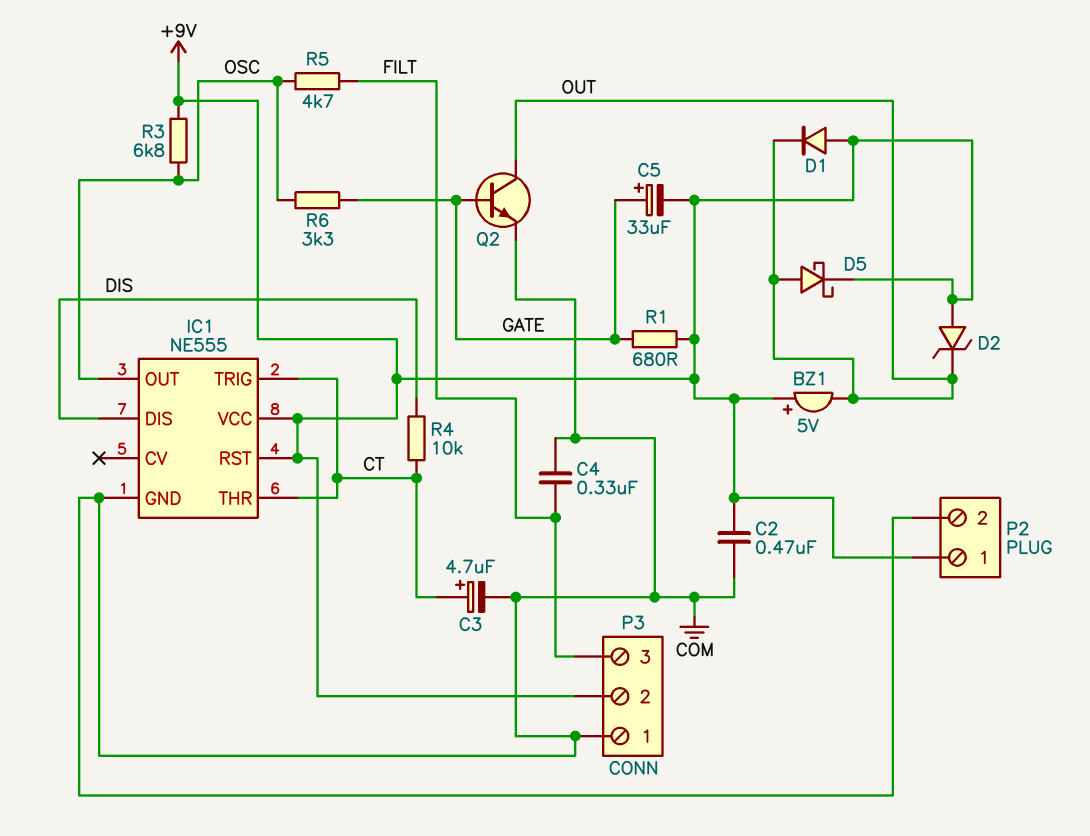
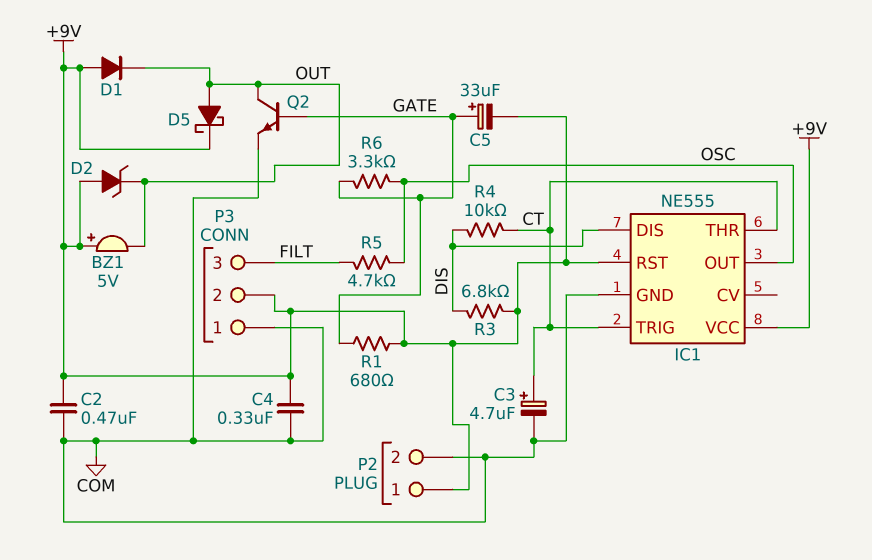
C4: 330nF (COM, FILT) -> 330nF (+9V, COM)
R3: 6.8k (+9V, OSC) -> 6.8k (+9V, DIS)

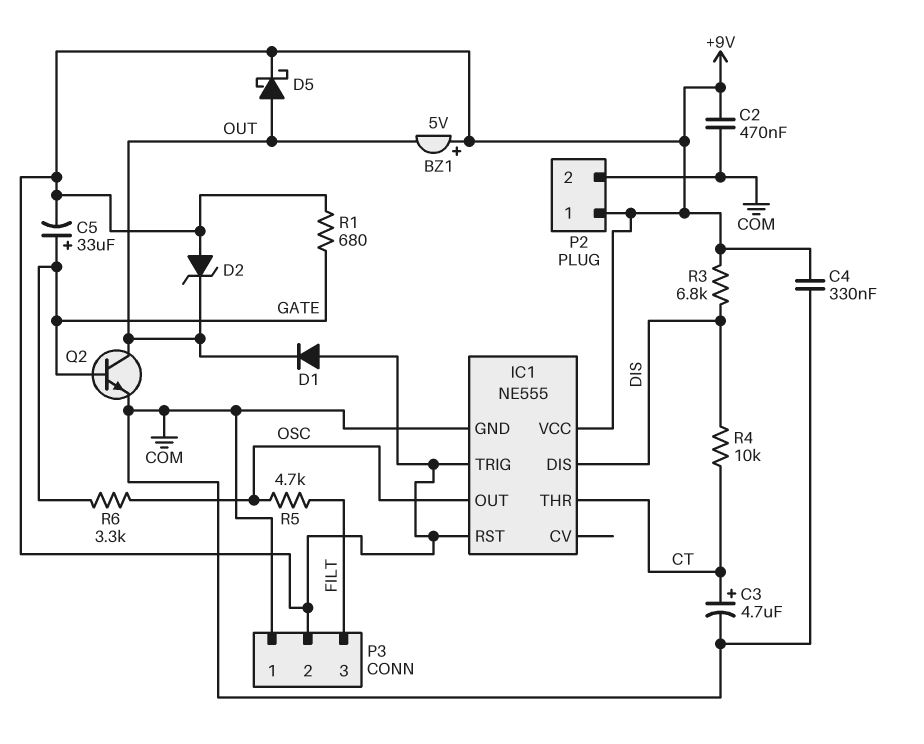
IC1 pin TRIG: CT -> +9V

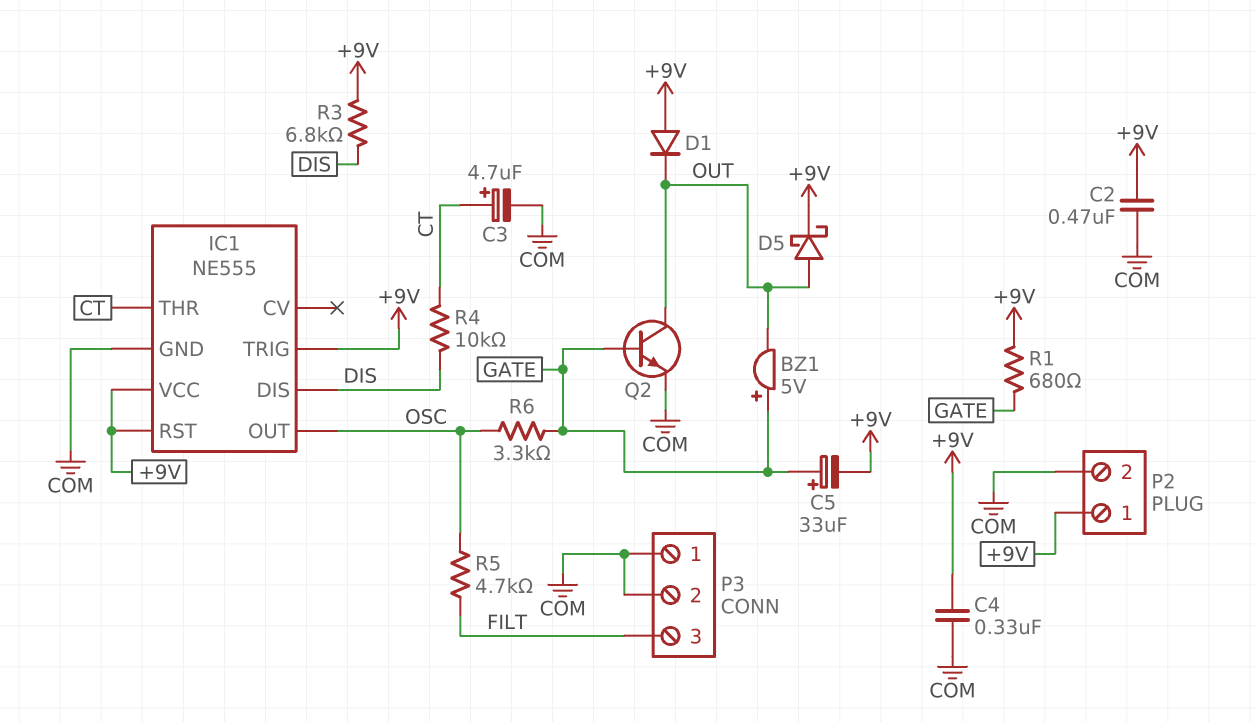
BZ1: buzzer 5V (plus +9V, minus OUT) -> buzzer 5V (plus GATE, minus OUT)
D2: zener (A +9V, K OUT) -> none
P3 pin 2: +9V -> COM

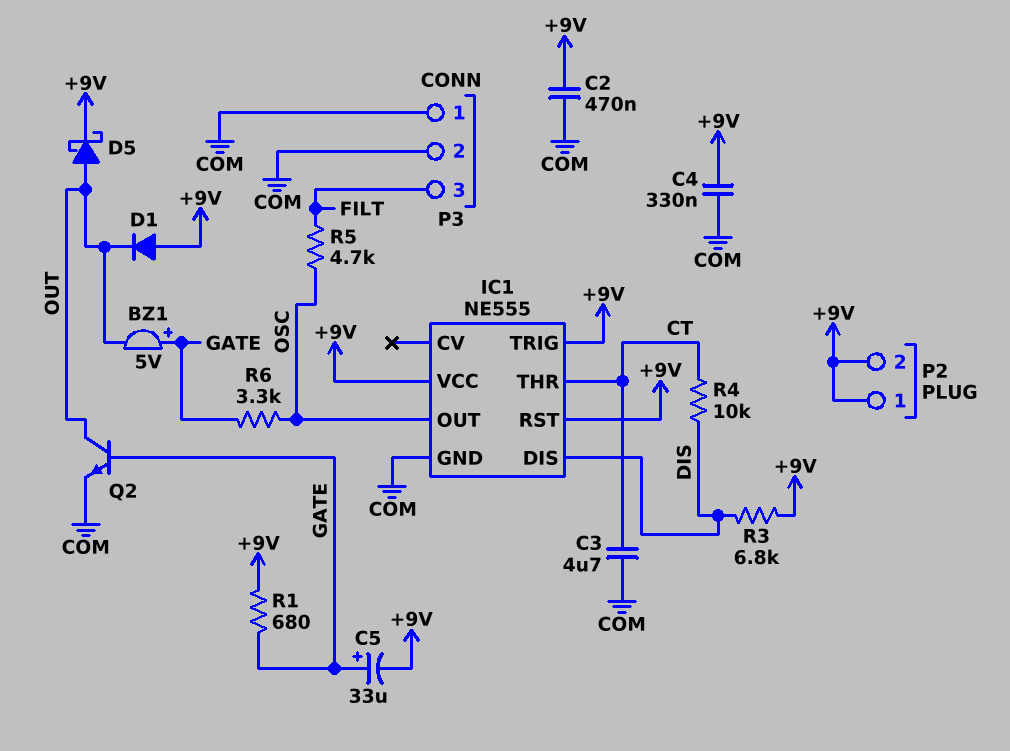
C3: 4.7uF (plus CT, minus COM) -> 4.7uF (COM, CT)
P2 pin 2: COM -> +9V

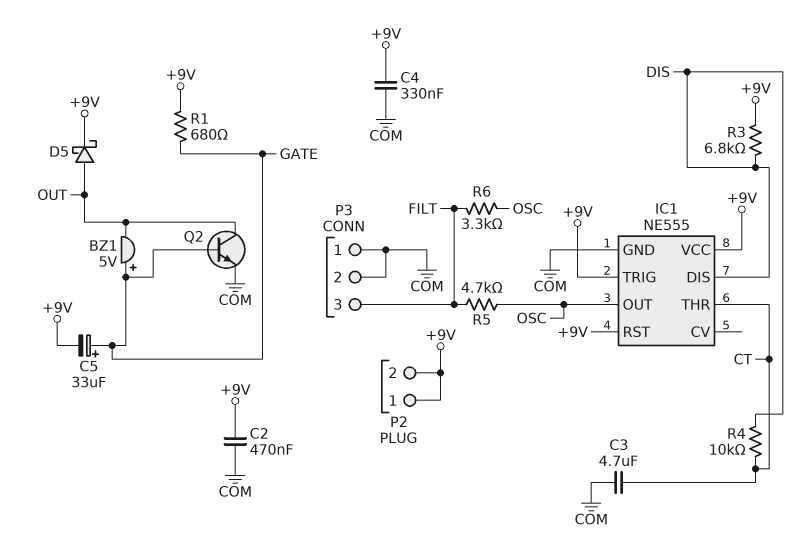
D1: diode (A +9V, K OUT) -> none
R6: 3.3k (GATE, OSC) -> 3.3k (FILT, OSC)

